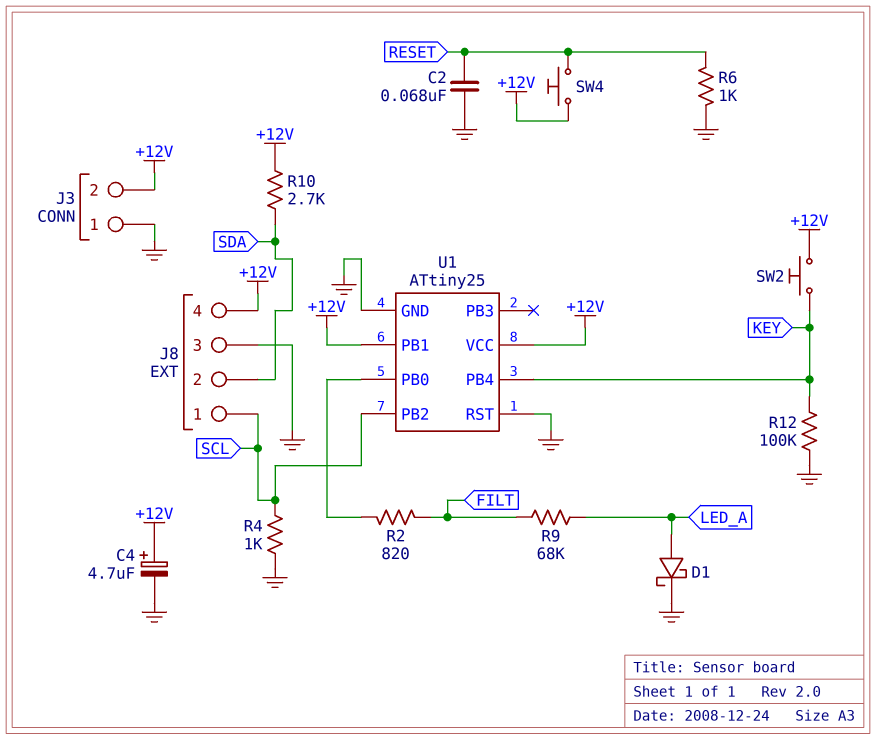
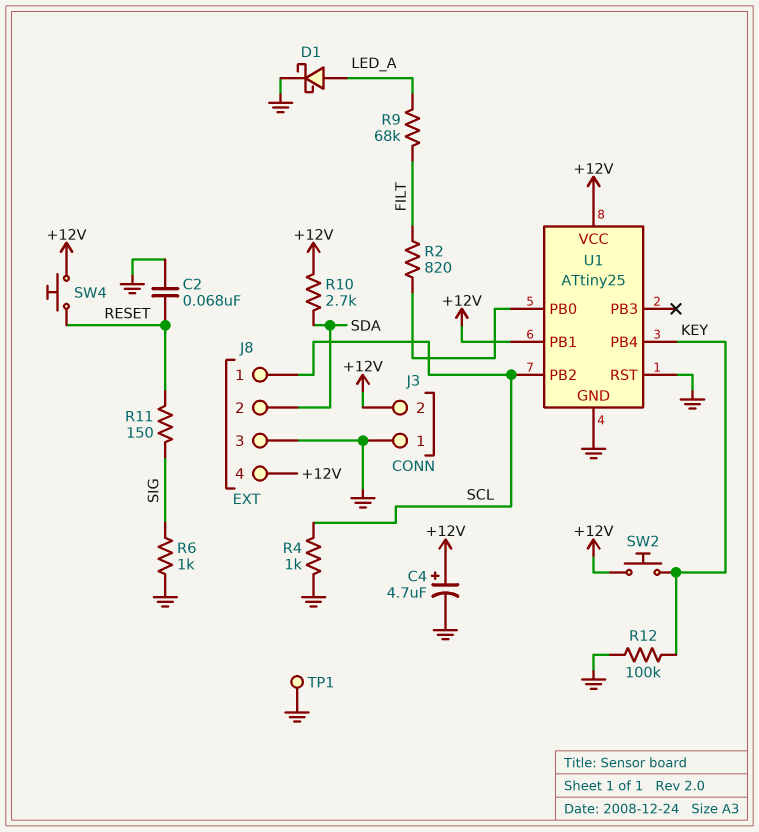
R6: 1k (GND, RESET) -> 1k (GND, SIG)
R11: none -> 150 (RESET, SIG)
TP1: none -> test point (GND)

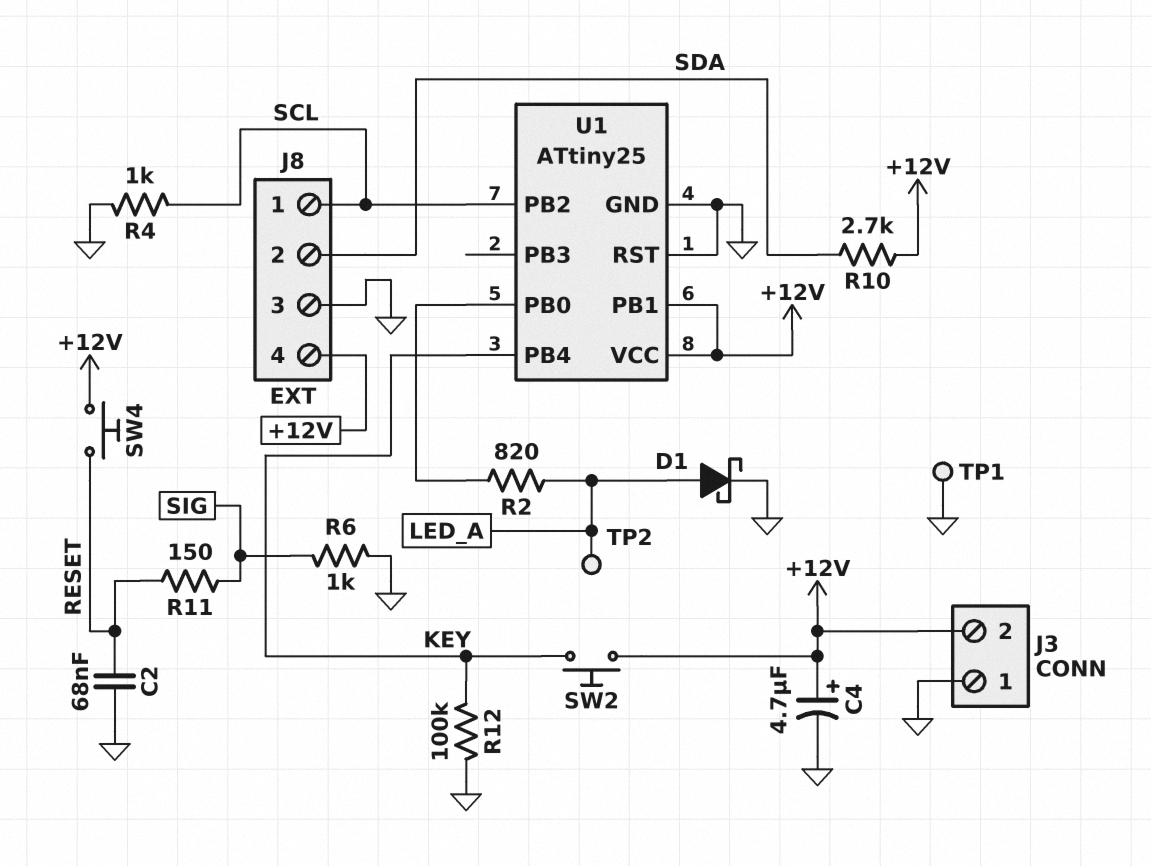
R2: 820 (FILT, U1/PB0) -> 820 (LED_A, U1/PB0)
R9: 68k (FILT, LED_A) -> none
TP2: none -> test point (LED_A)

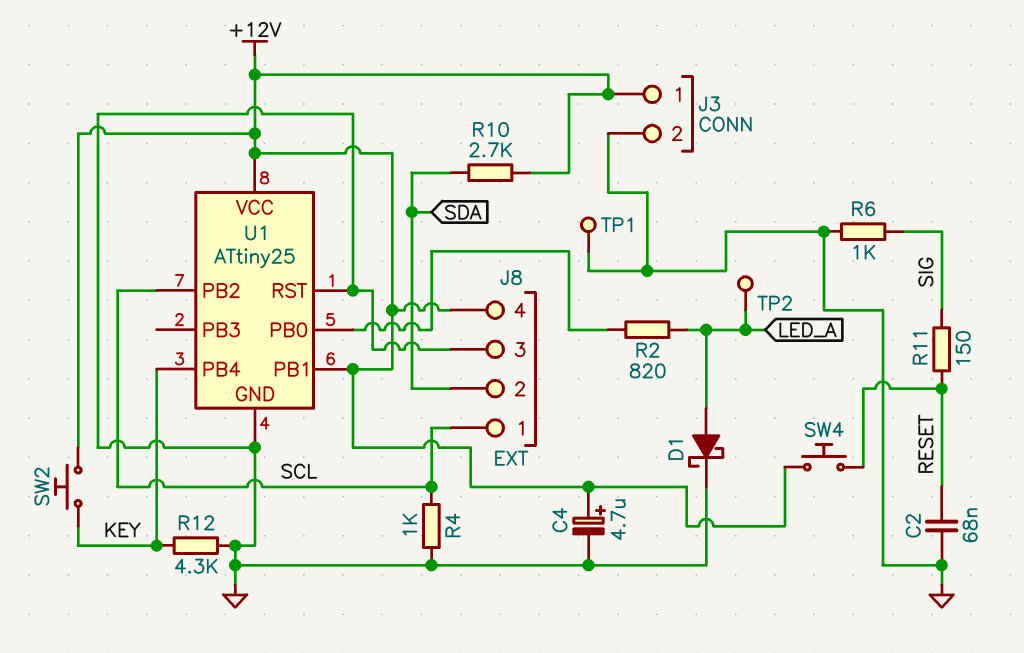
J3 pin 1: GND -> +12V
J3 pin 2: +12V -> GND
R12: 100k (GND, KEY) -> 4.3k (GND, KEY)

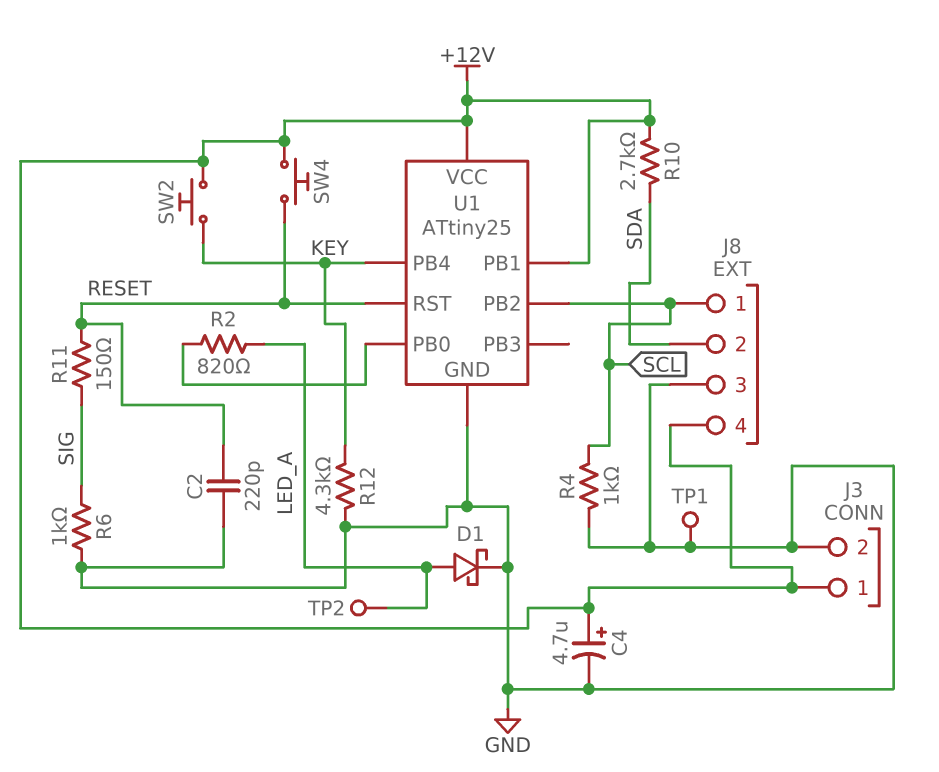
C2: 68nF (GND, RESET) -> 220pF (GND, RESET)
U1 pin RST: GND -> RESET

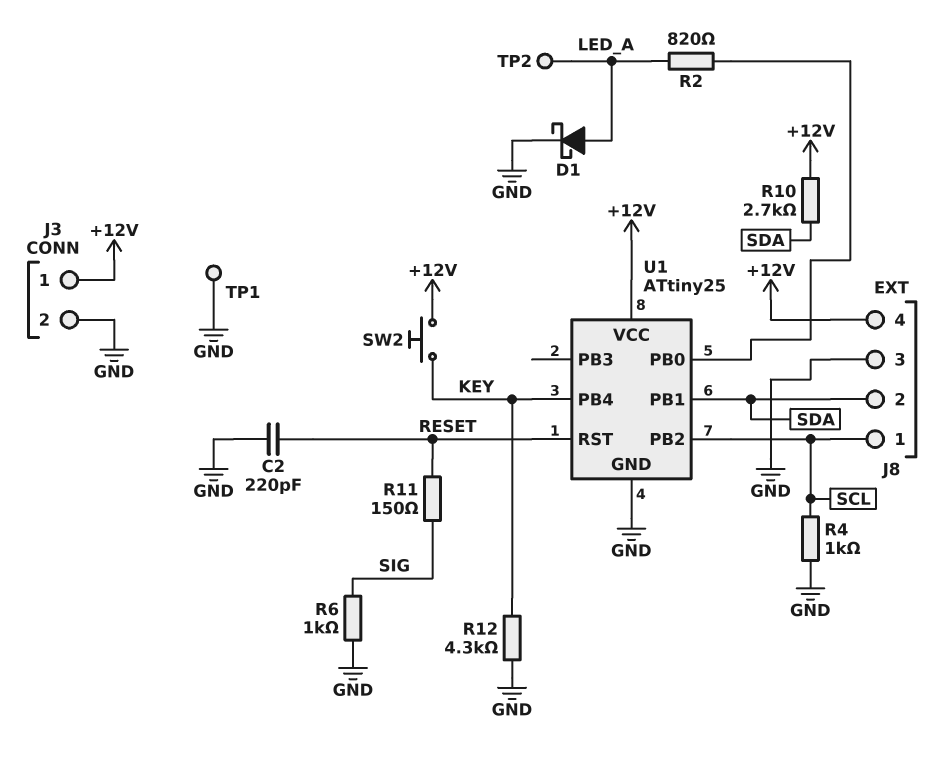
C4: 4.7uF (plus +12V, minus GND) -> none
SW4: button (+12V, RESET) -> none
U1 pin PB1: +12V -> SDA

